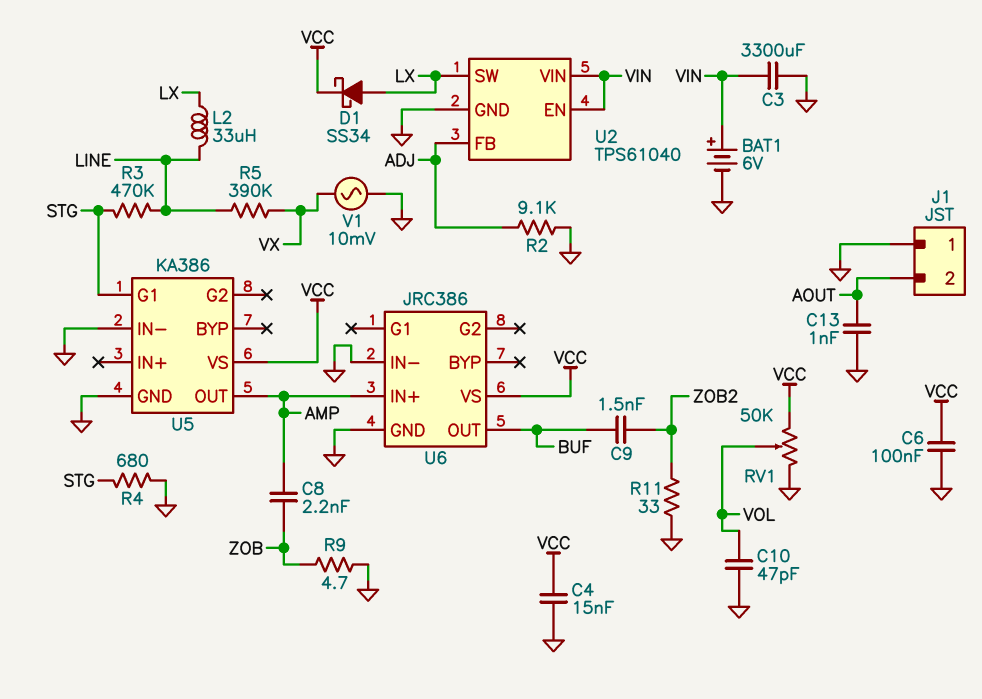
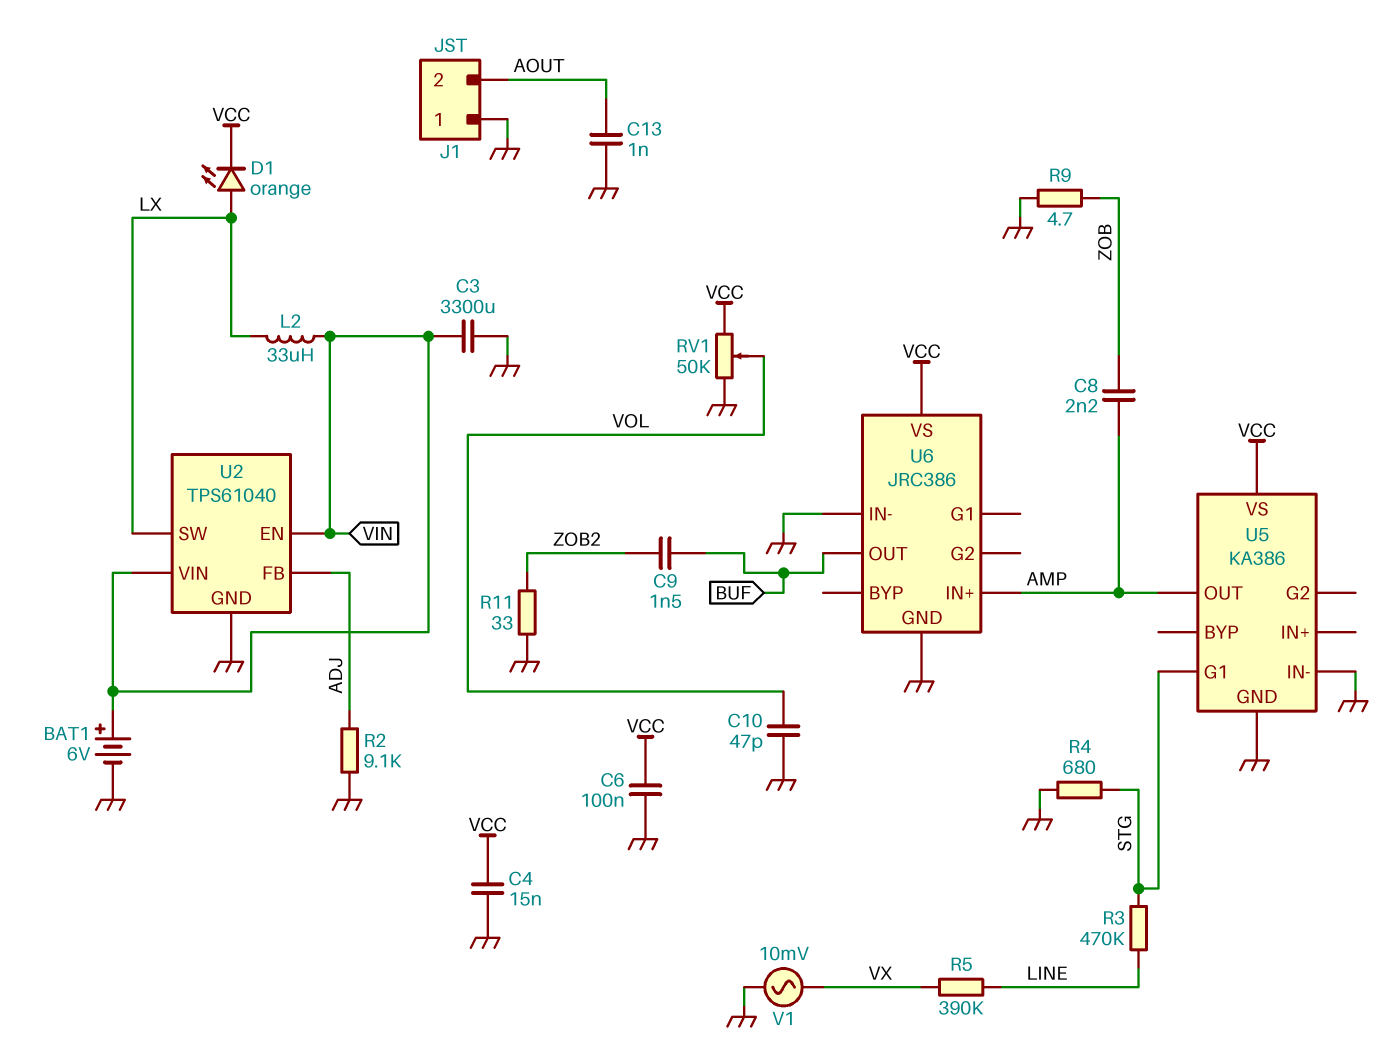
D1: schottky SS34 (A LX, K VCC) -> LED orange (A LX, K VCC)
L2: 33uH (LINE, LX) -> 33uH (LX, VIN)

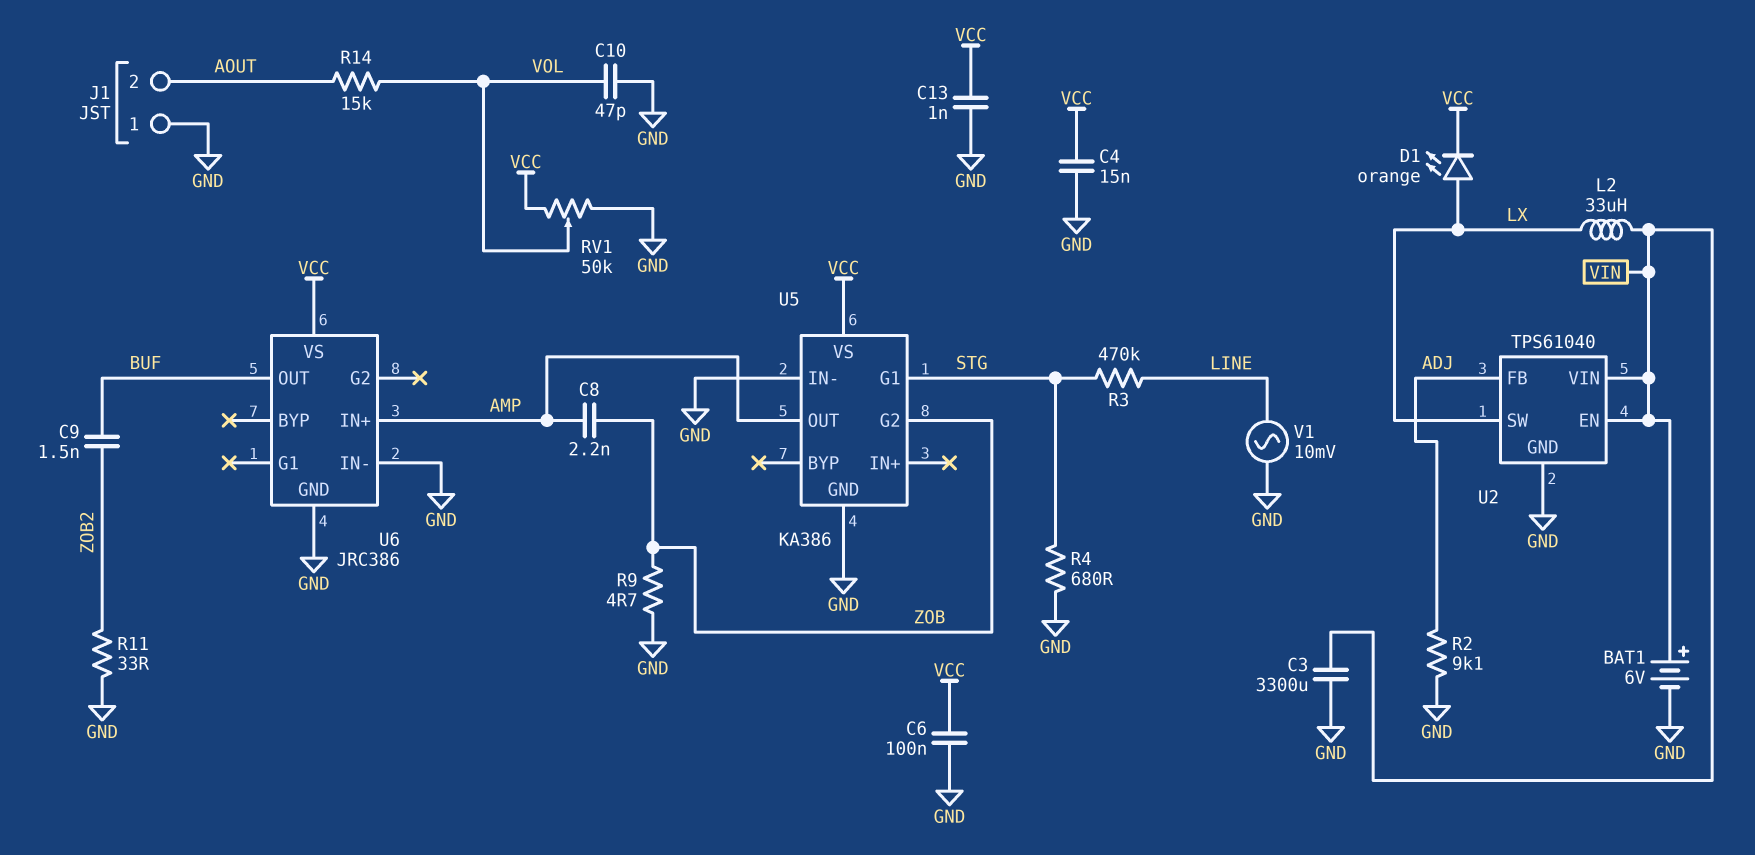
C13: 1nF (AOUT, GND) -> 1nF (GND, VCC)
R5: 390k (LINE, VX) -> none
R14: none -> 15k (AOUT, VOL)
U5 pin G2: none -> ZOB
V1: AC 10mV (GND, VX) -> AC 10mV (GND, LINE)

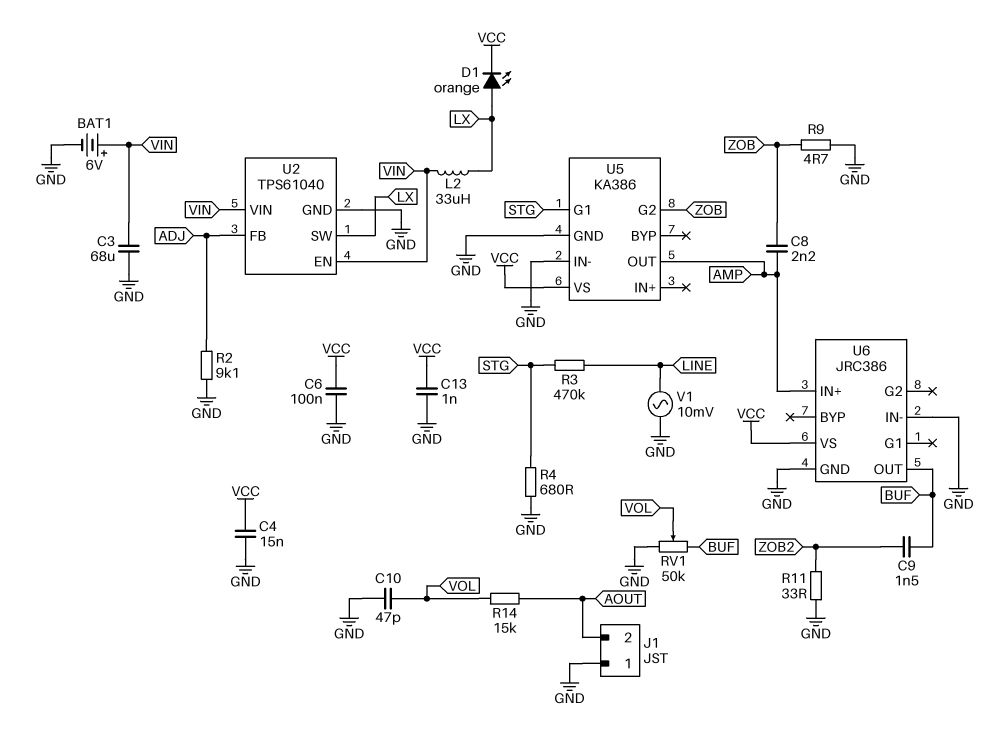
C3: 3300uF (GND, VIN) -> 68uF (GND, VIN)
RV1: 50k (GND, VCC, wiper VOL) -> 50k (BUF, GND, wiper VOL)

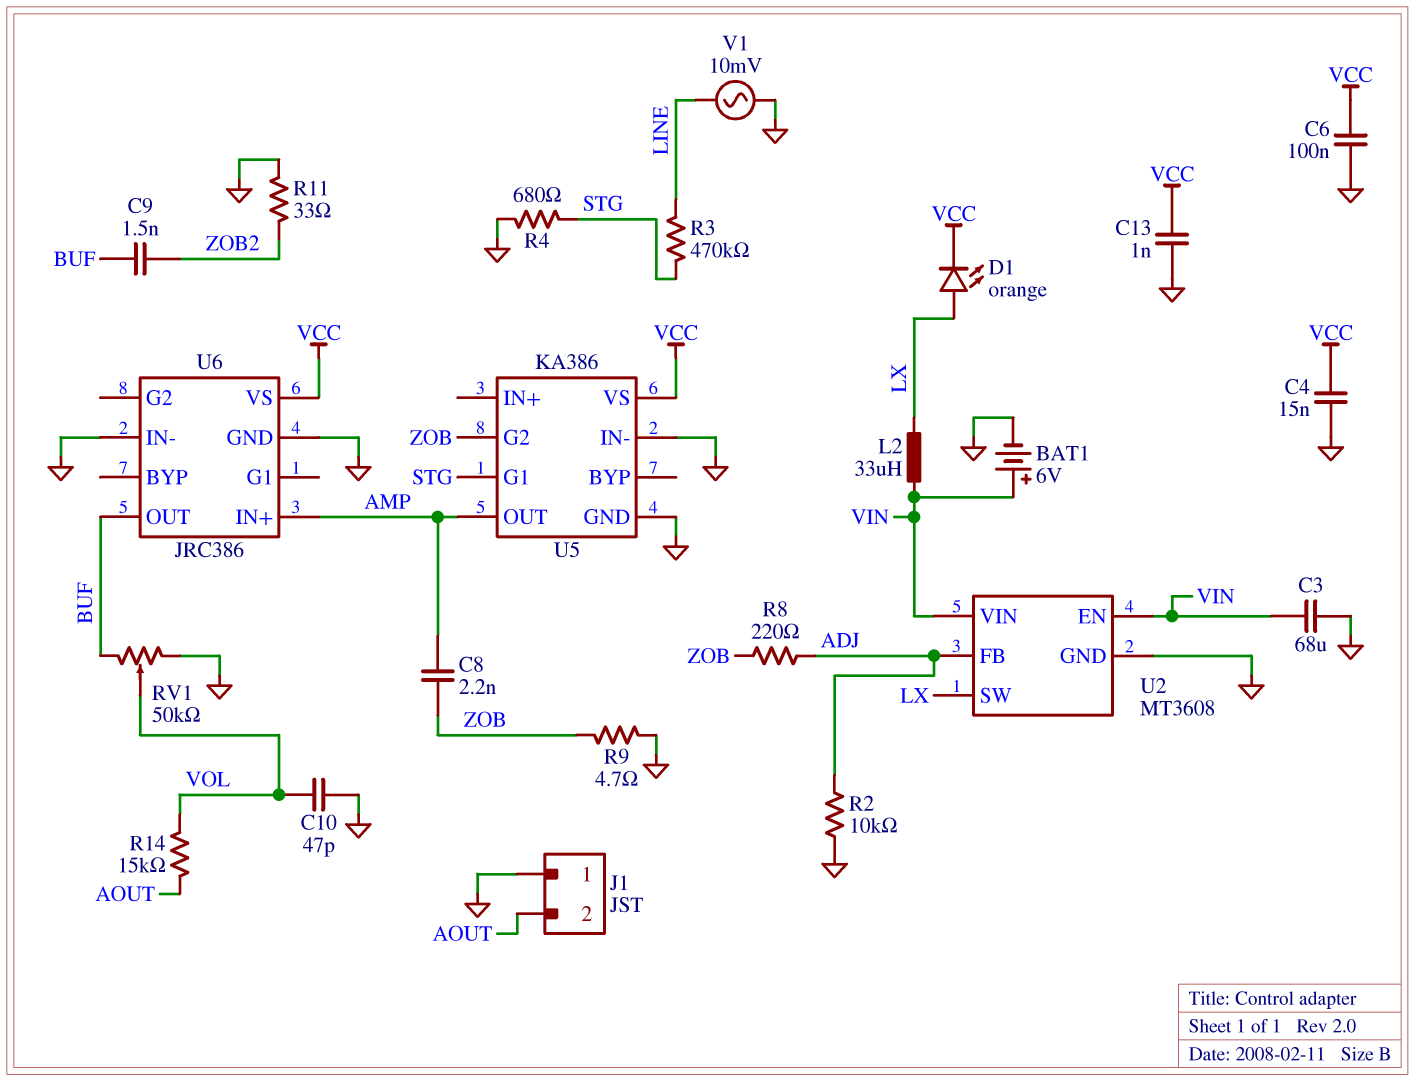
R2: 9.1k (ADJ, GND) -> 10k (ADJ, GND)
R8: none -> 220 (ADJ, ZOB)
U2: TPS61040 -> MT3608

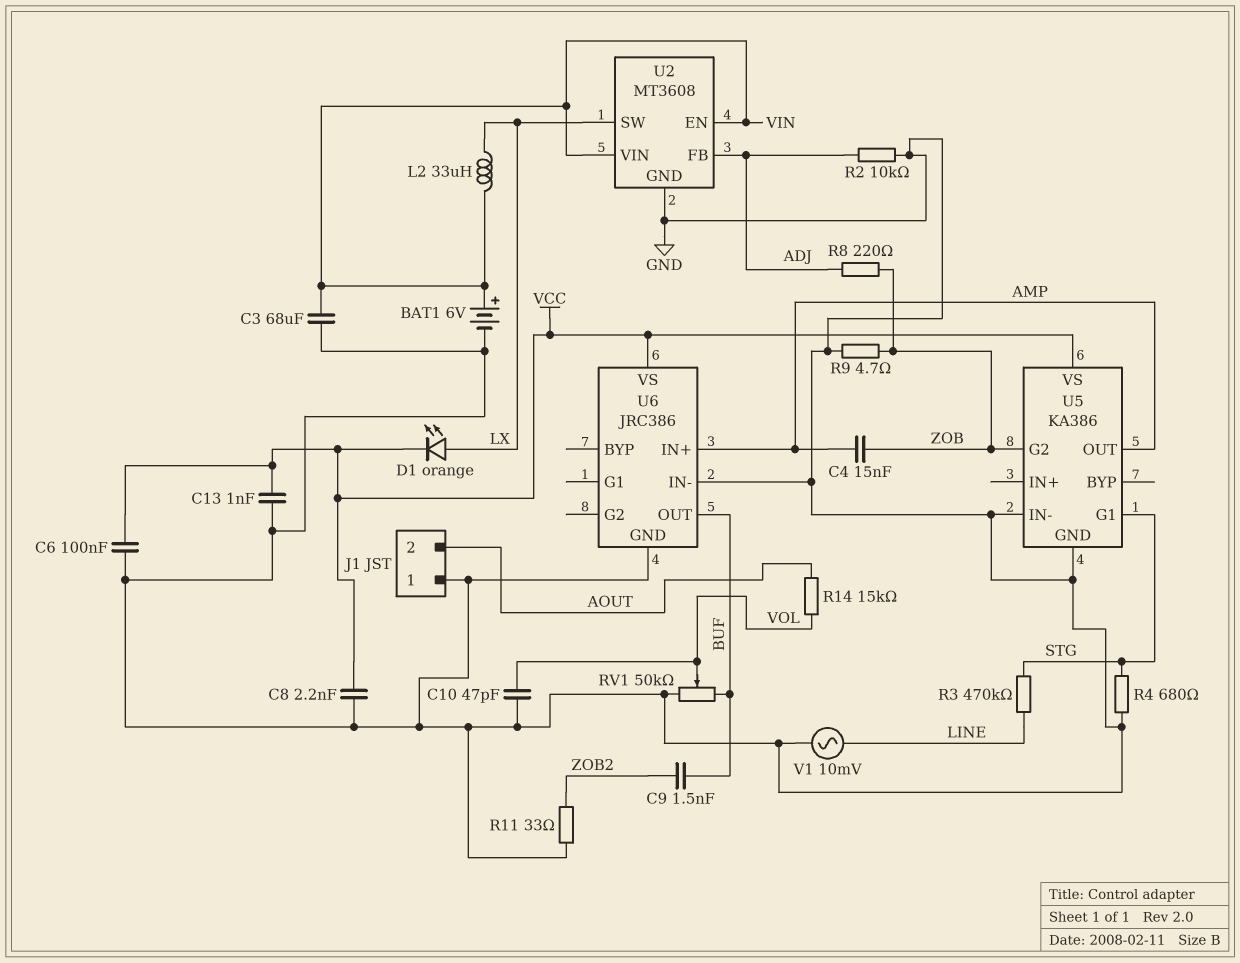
C4: 15nF (GND, VCC) -> 15nF (AMP, ZOB)
C8: 2.2nF (AMP, ZOB) -> 2.2nF (GND, VCC)

